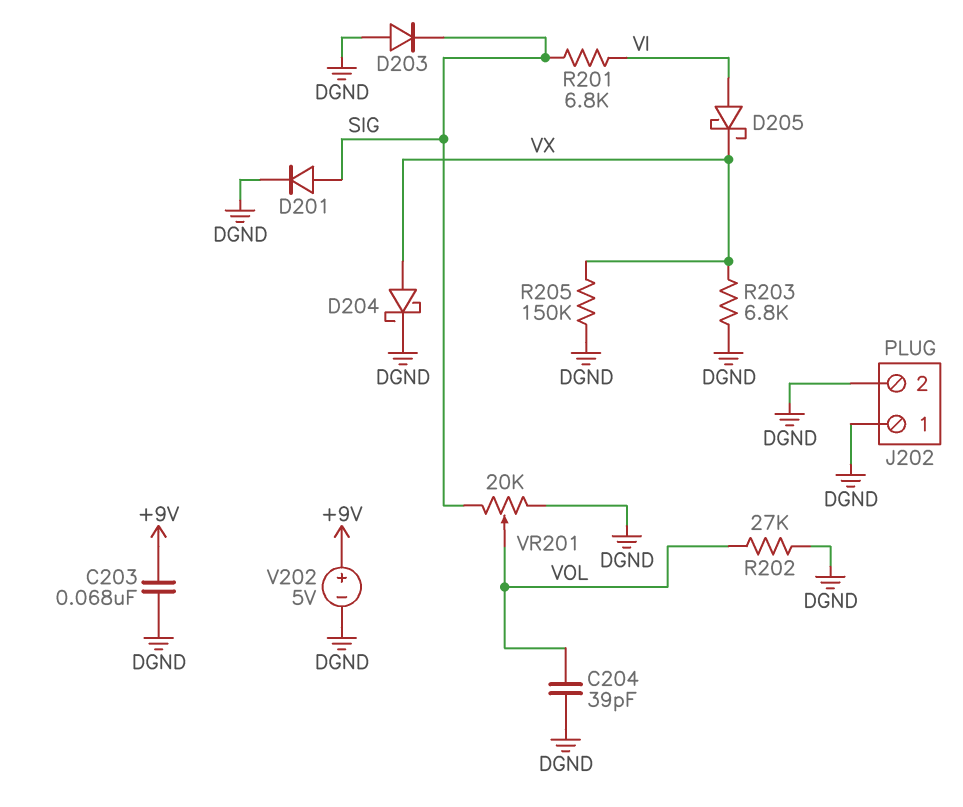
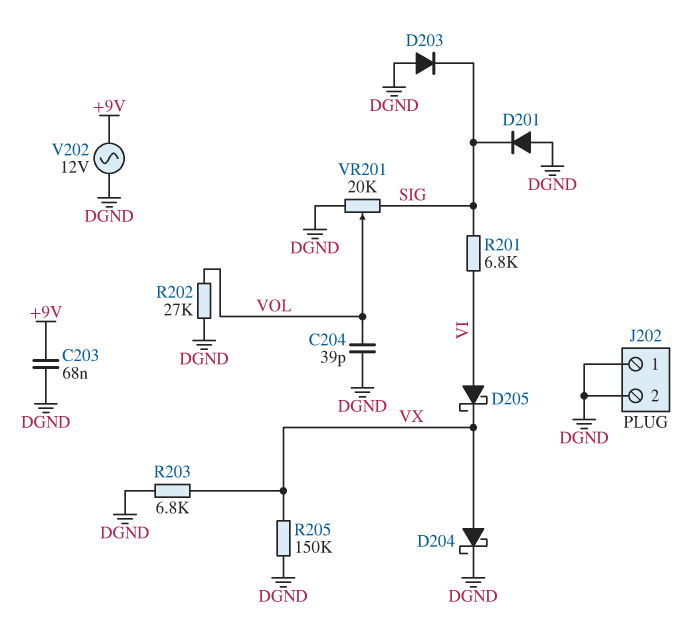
D201: diode (A SIG, K DGND) -> diode (A DGND, K SIG)
V202: 5V (plus +9V, minus DGND) -> AC 12V (+9V, DGND)

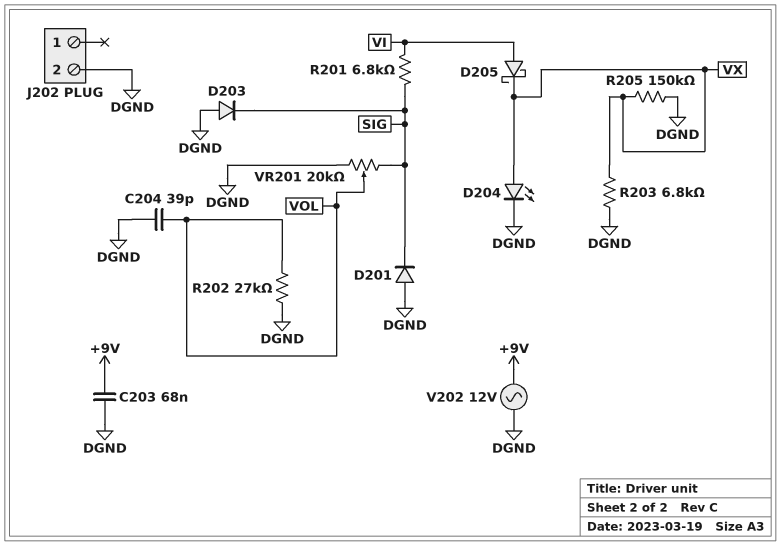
D204: schottky (A VX, K DGND) -> LED (A VX, K DGND)
J202 pin 1: DGND -> none

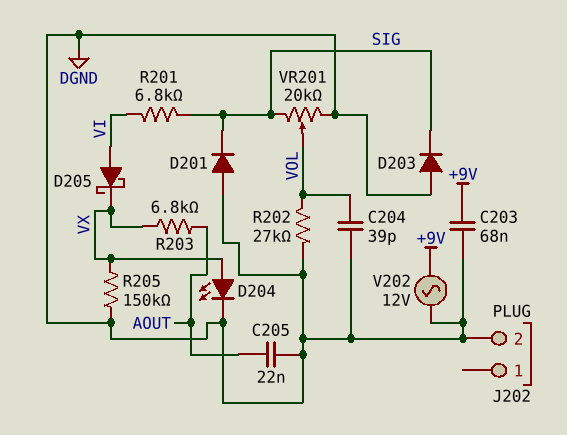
C205: none -> 22nF (AOUT, DGND)
R203: 6.8k (DGND, VX) -> 6.8k (AOUT, VX)

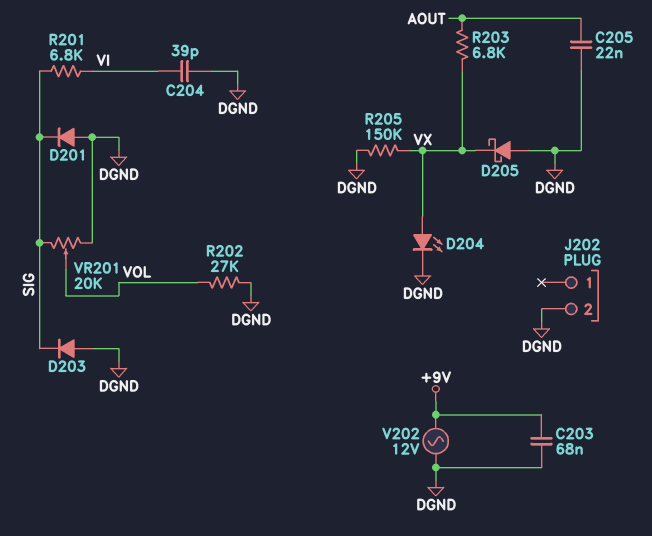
C204: 39pF (DGND, VOL) -> 39pF (DGND, VI)
D205: schottky (A VI, K VX) -> schottky (A DGND, K VX)

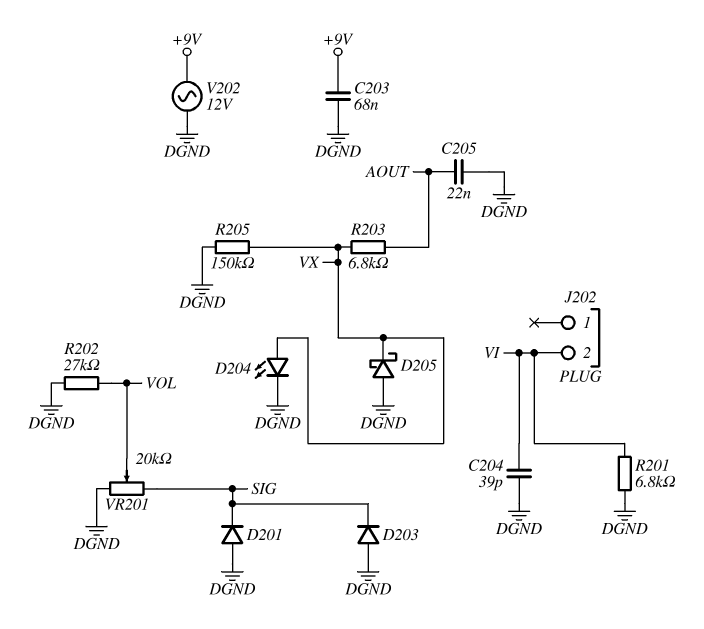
J202 pin 2: DGND -> VI
R201: 6.8k (SIG, VI) -> 6.8k (DGND, VI)

